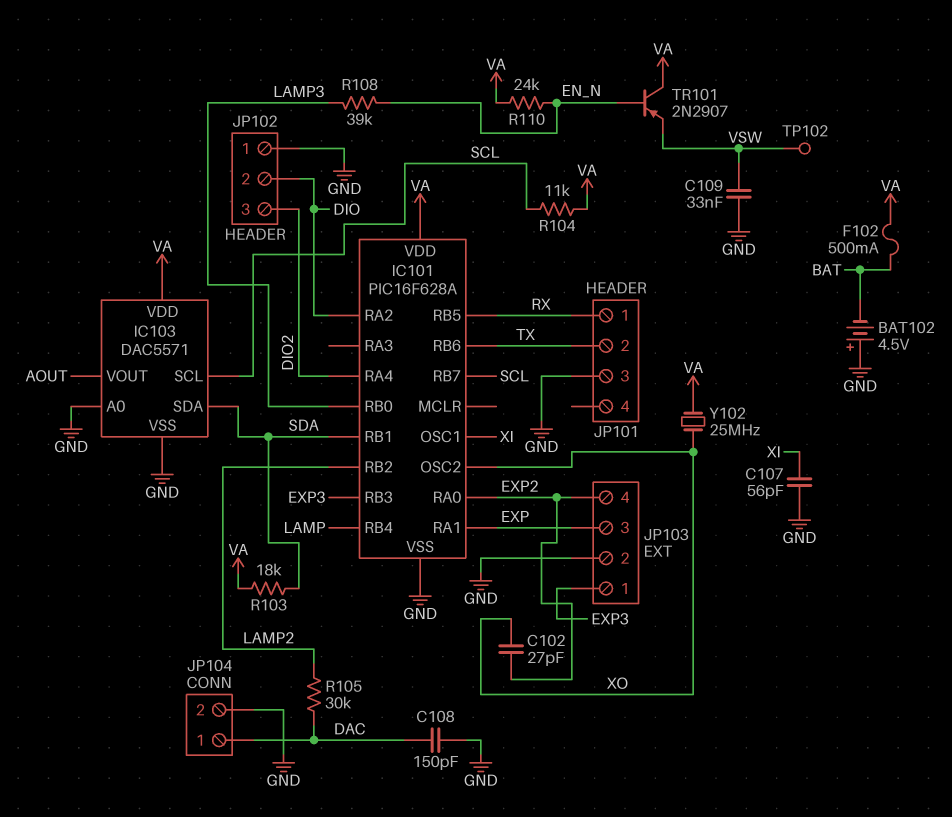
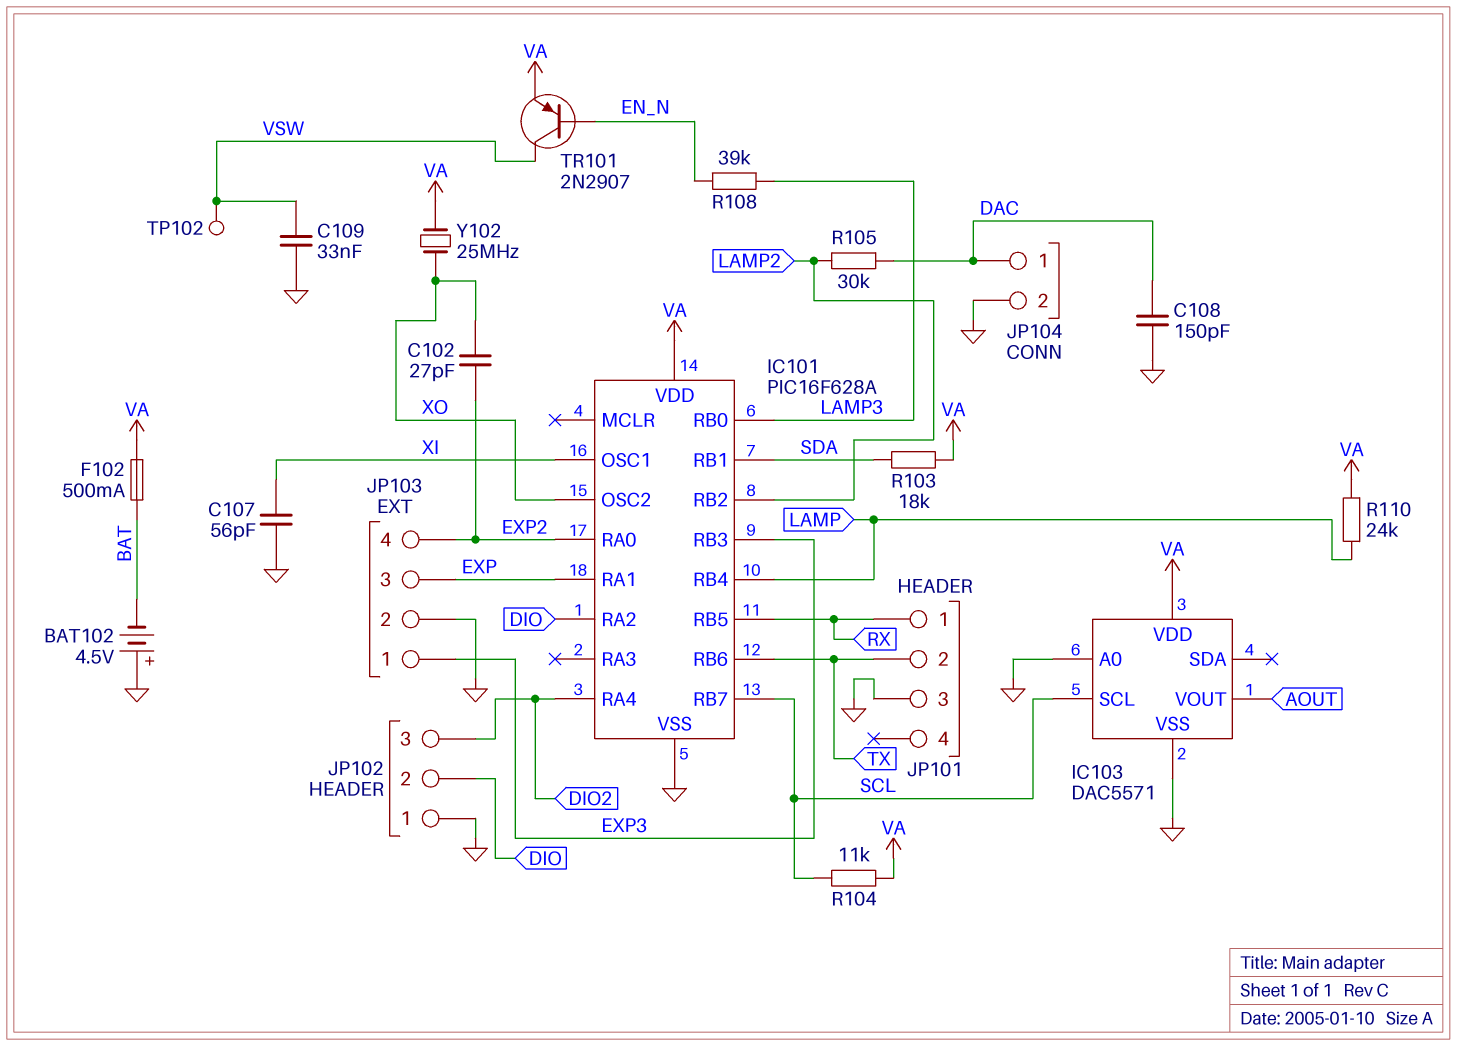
IC103 pin SDA: SDA -> none
R110: 24k (EN_N, VA) -> 24k (LAMP, VA)
TR101: PNP 2N2907 (B EN_N, C VA, E VSW) -> PNP 2N2907 (B EN_N, C VSW, E VA)

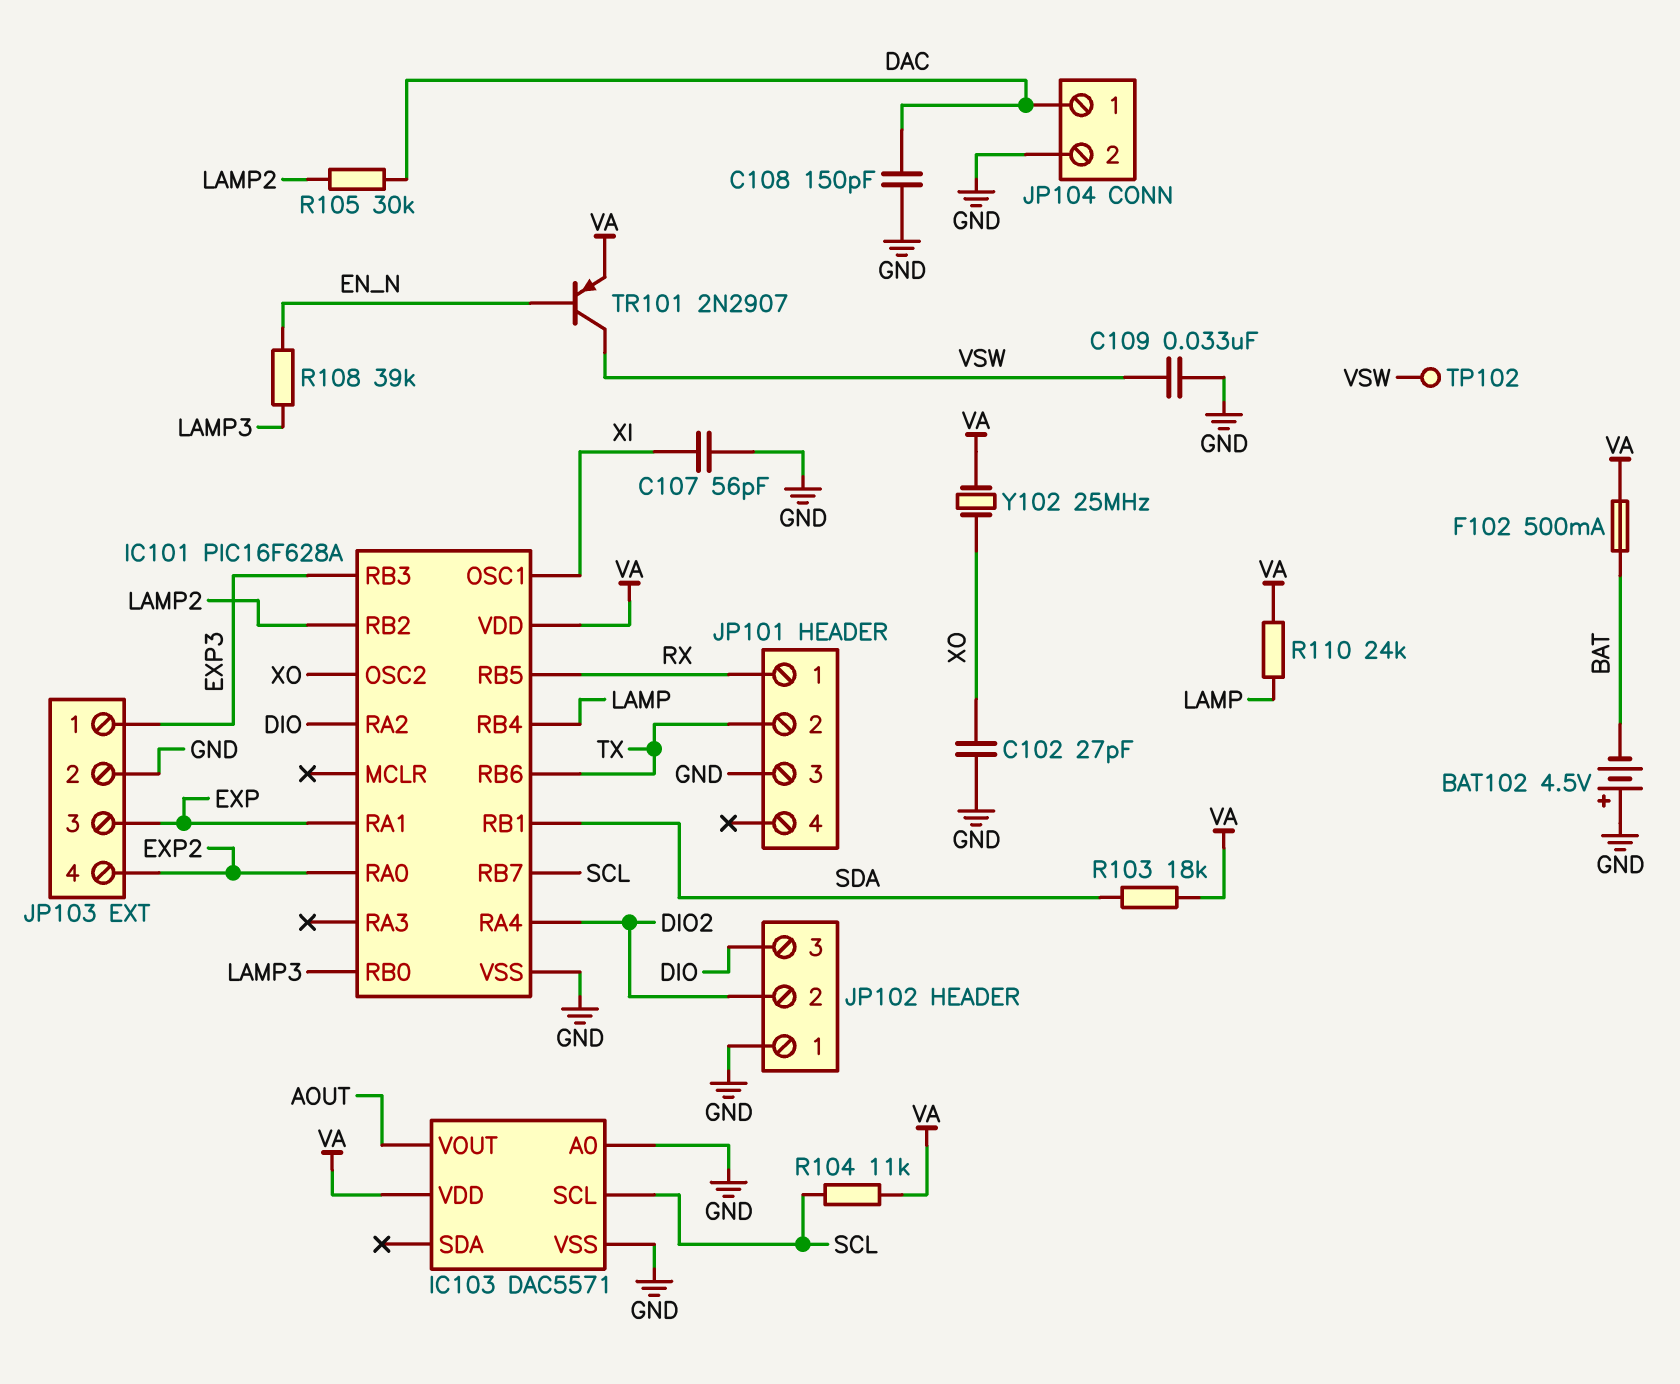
C102: 27pF (EXP2, XO) -> 27pF (GND, XO)
JP102 pin 2: DIO -> DIO2
JP102 pin 3: DIO2 -> DIO

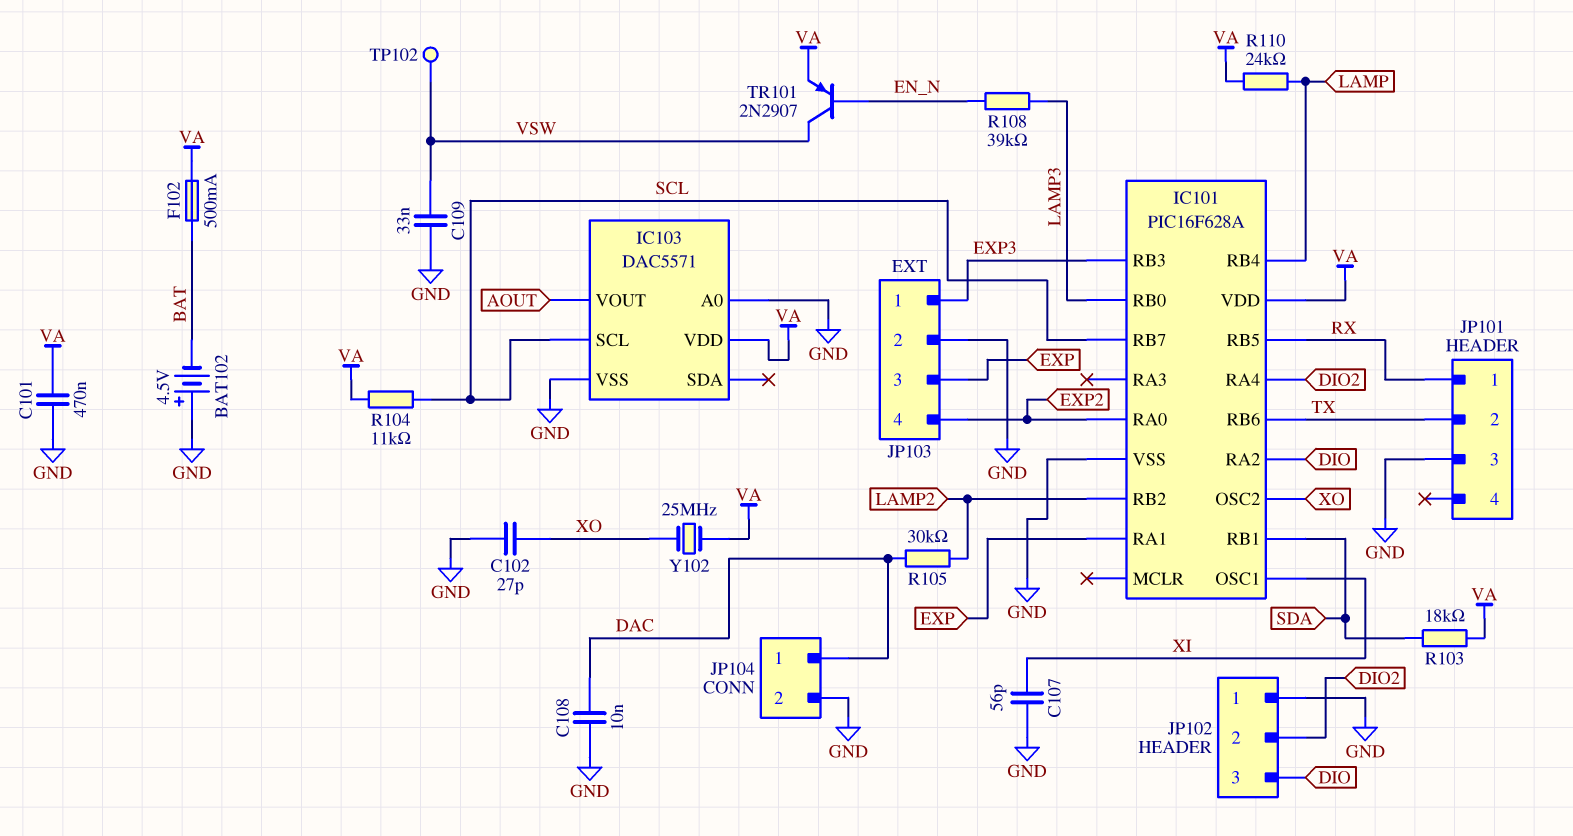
C101: none -> 470nF (GND, VA)
C108: 150pF (DAC, GND) -> 10nF (DAC, GND)

